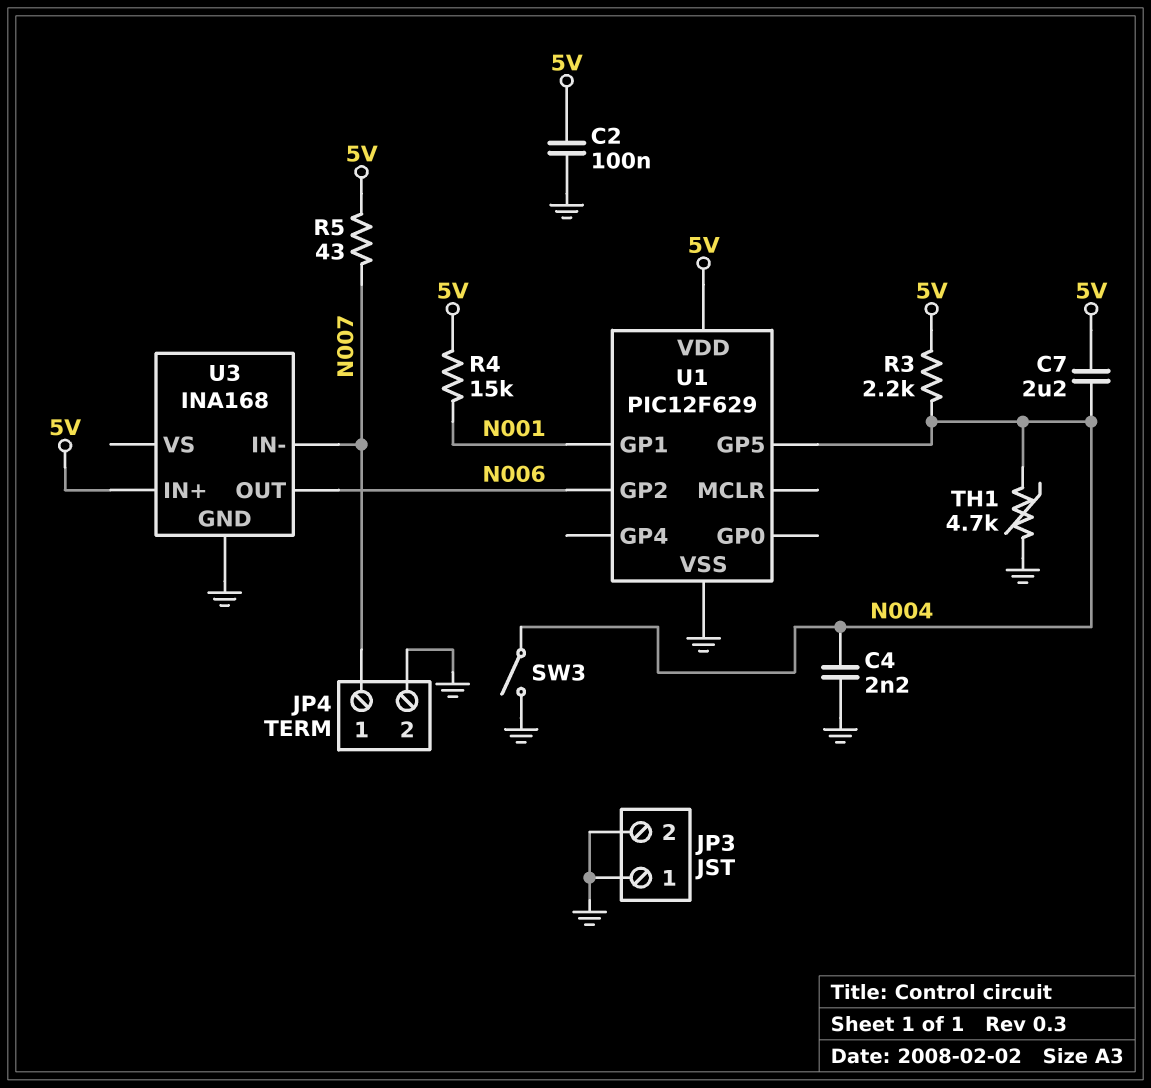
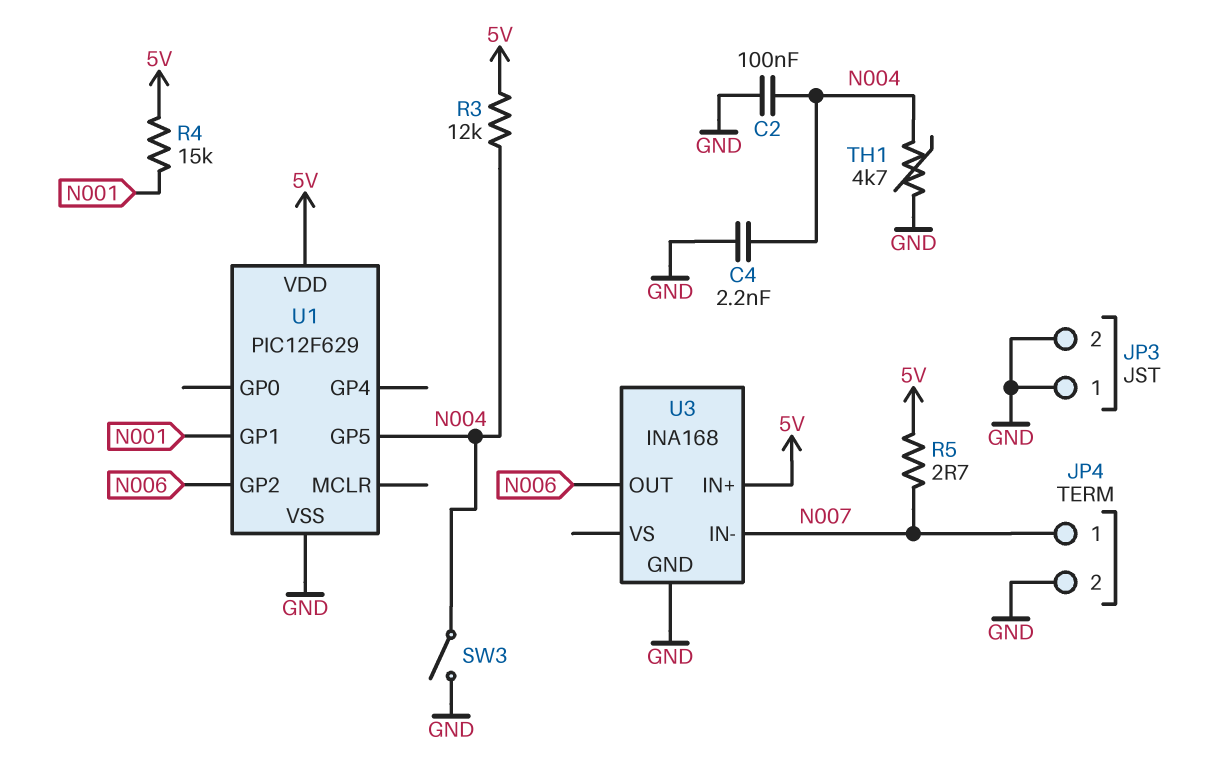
C2: 100nF (5V, GND) -> 100nF (GND, N004)
C7: 2.2uF (5V, N004) -> none
R3: 2.2k (5V, N004) -> 12k (5V, N004)
R5: 43 (5V, N007) -> 2.7 (5V, N007)

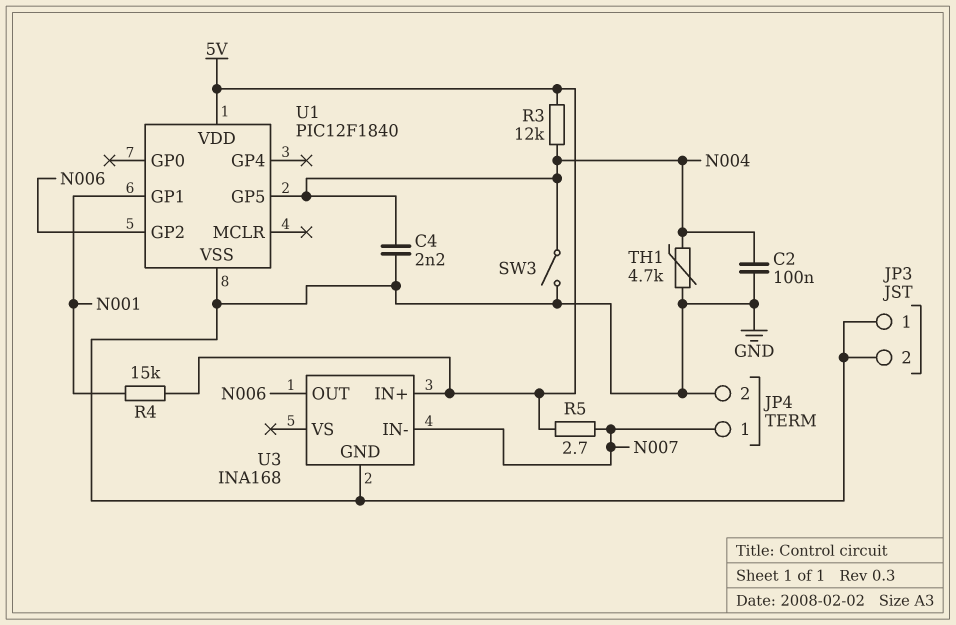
U1: PIC12F629 -> PIC12F1840

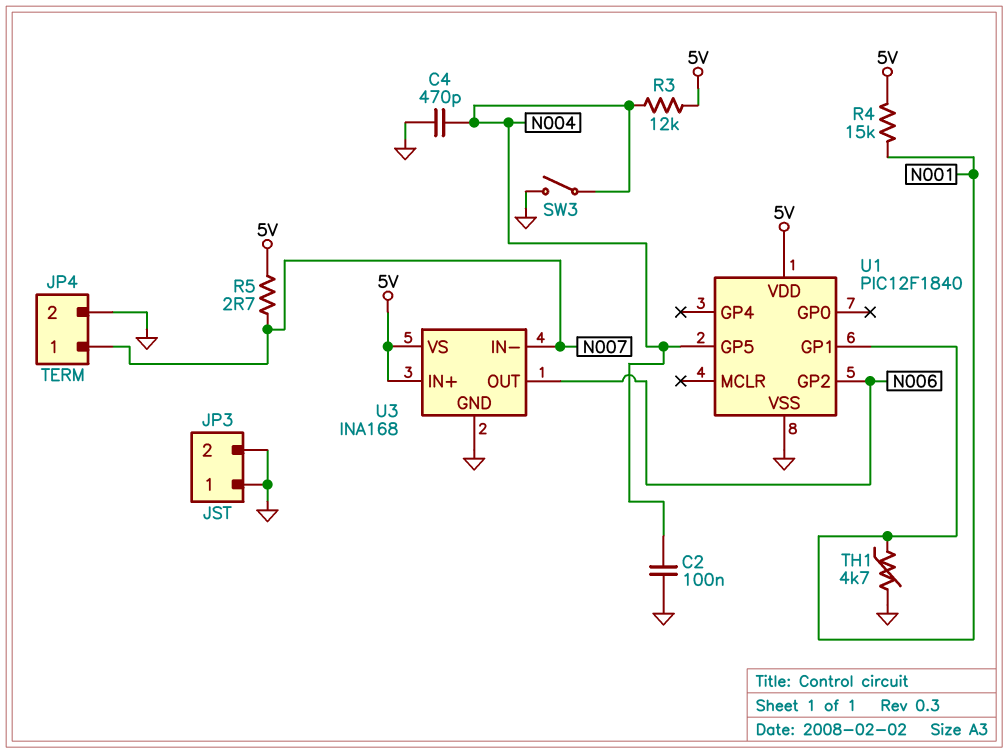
C4: 2.2nF (GND, N004) -> 470pF (GND, N004)
TH1: 4.7k (GND, N004) -> 4.7k (GND, N001)
U3 pin VS: none -> 5V

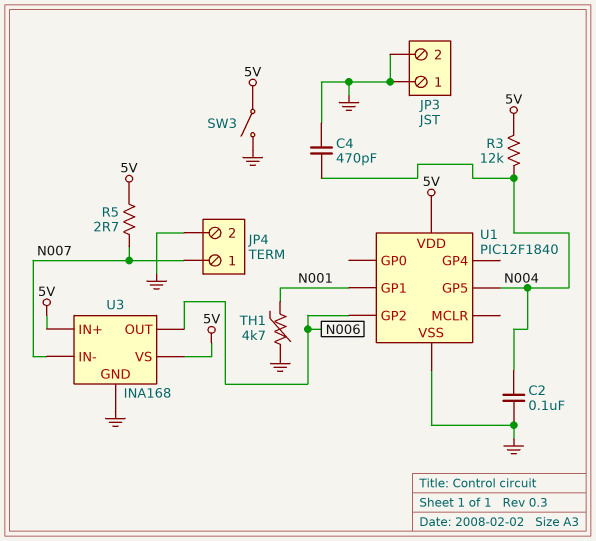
R4: 15k (5V, N001) -> none
SW3: switch (GND, N004) -> switch (5V, GND)

